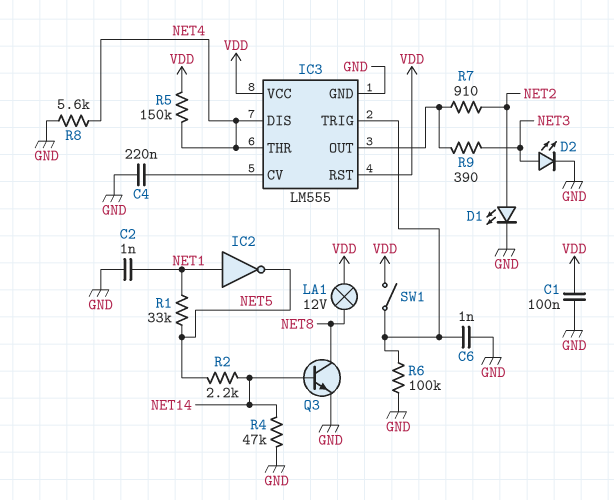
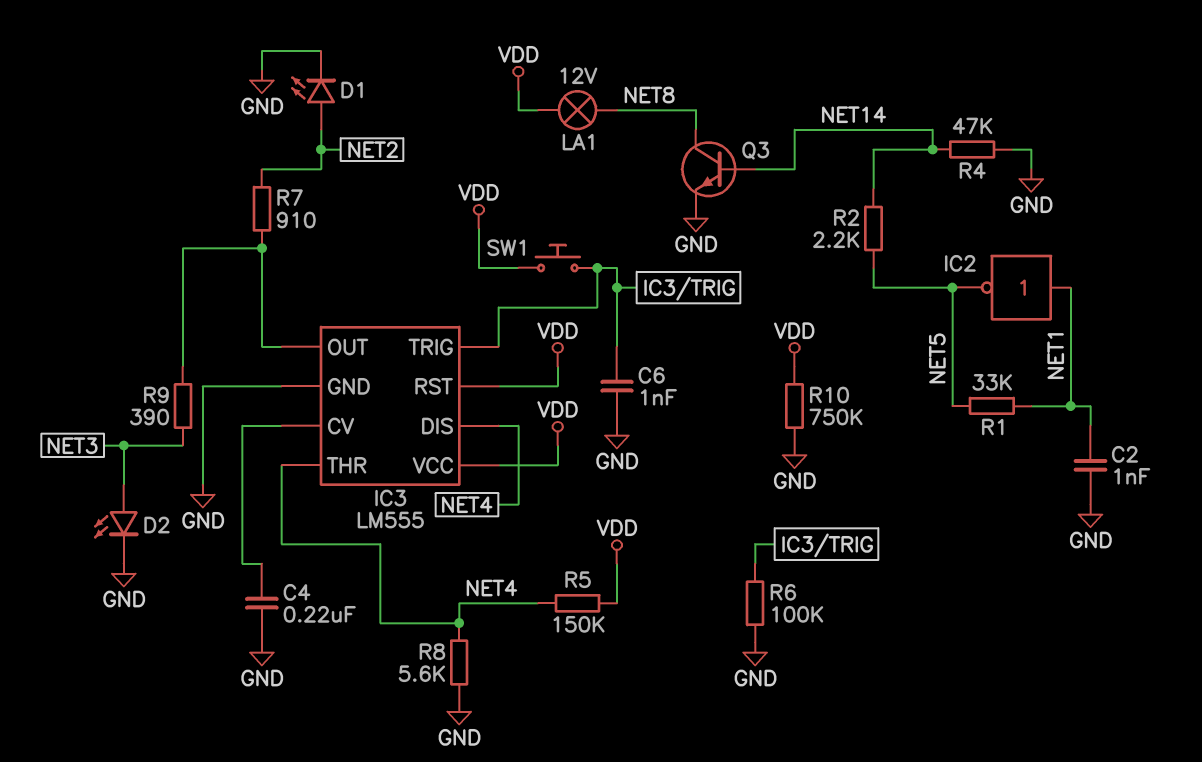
C1: 100nF (GND, VDD) -> none
R10: none -> 750k (GND, VDD)
SW1: switch (IC3/TRIG, VDD) -> button (IC3/TRIG, VDD)

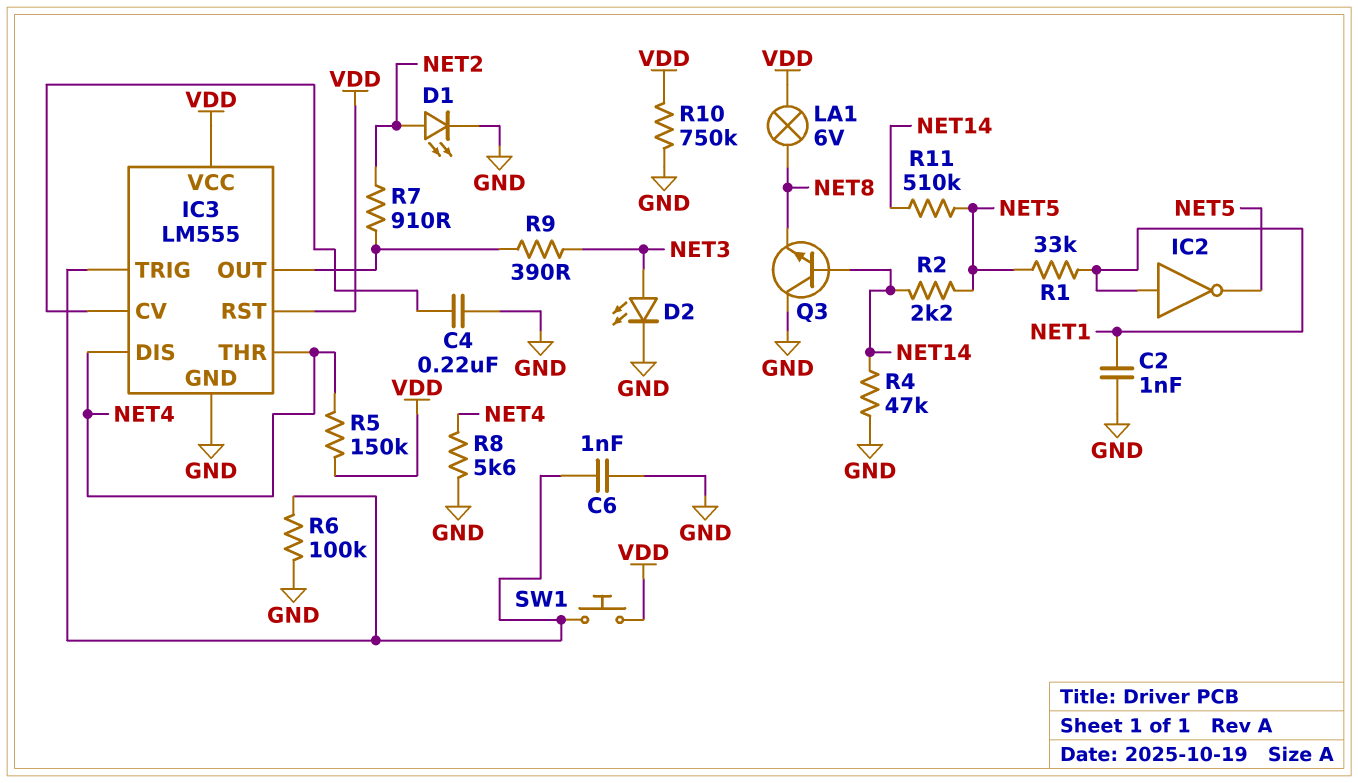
LA1: lamp 12V (NET8, VDD) -> lamp 6V (NET8, VDD)
Q3: NPN (B NET14, C NET8, E GND) -> NPN (B NET14, C GND, E NET8)
R11: none -> 510k (NET5, NET14)

